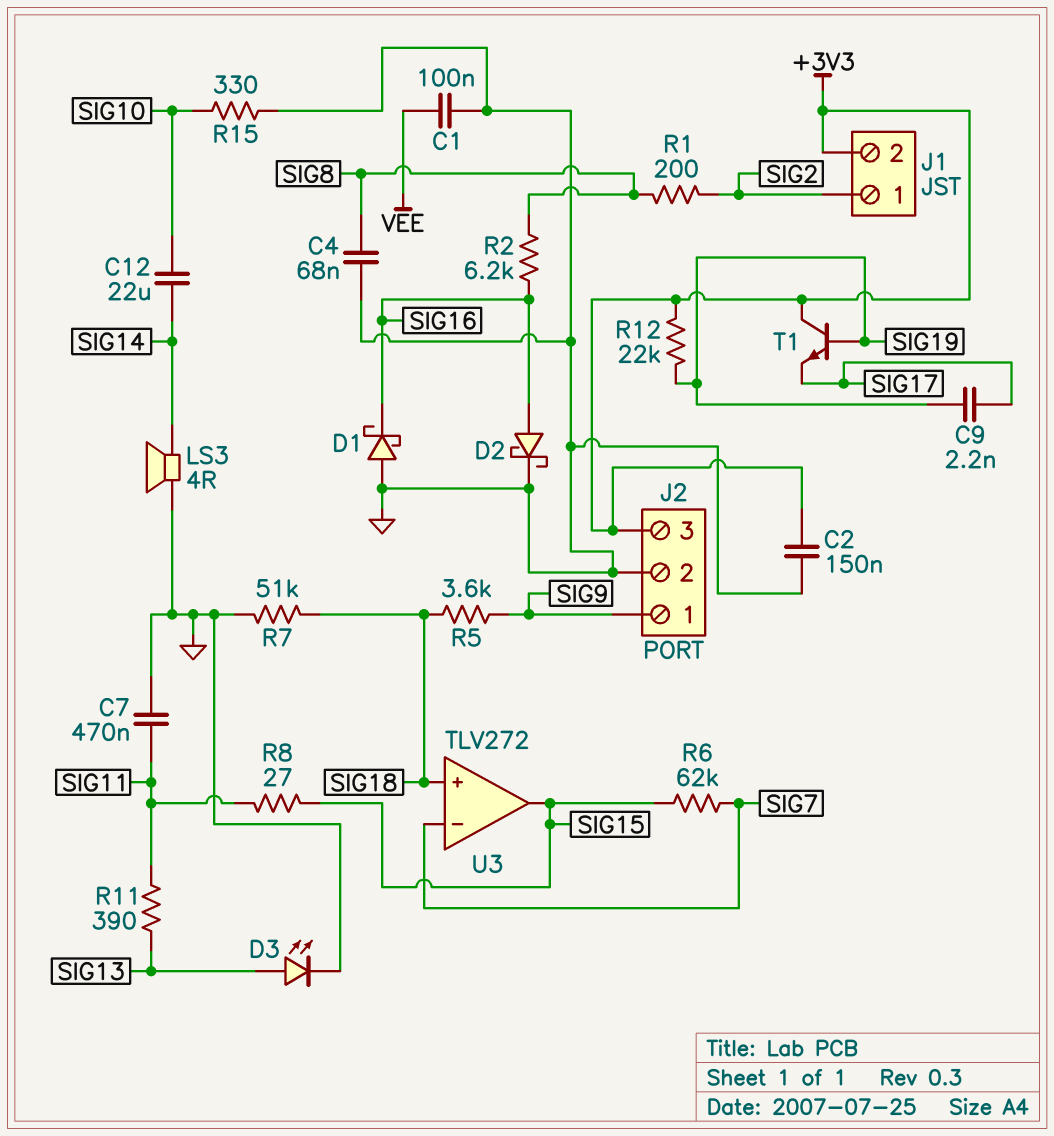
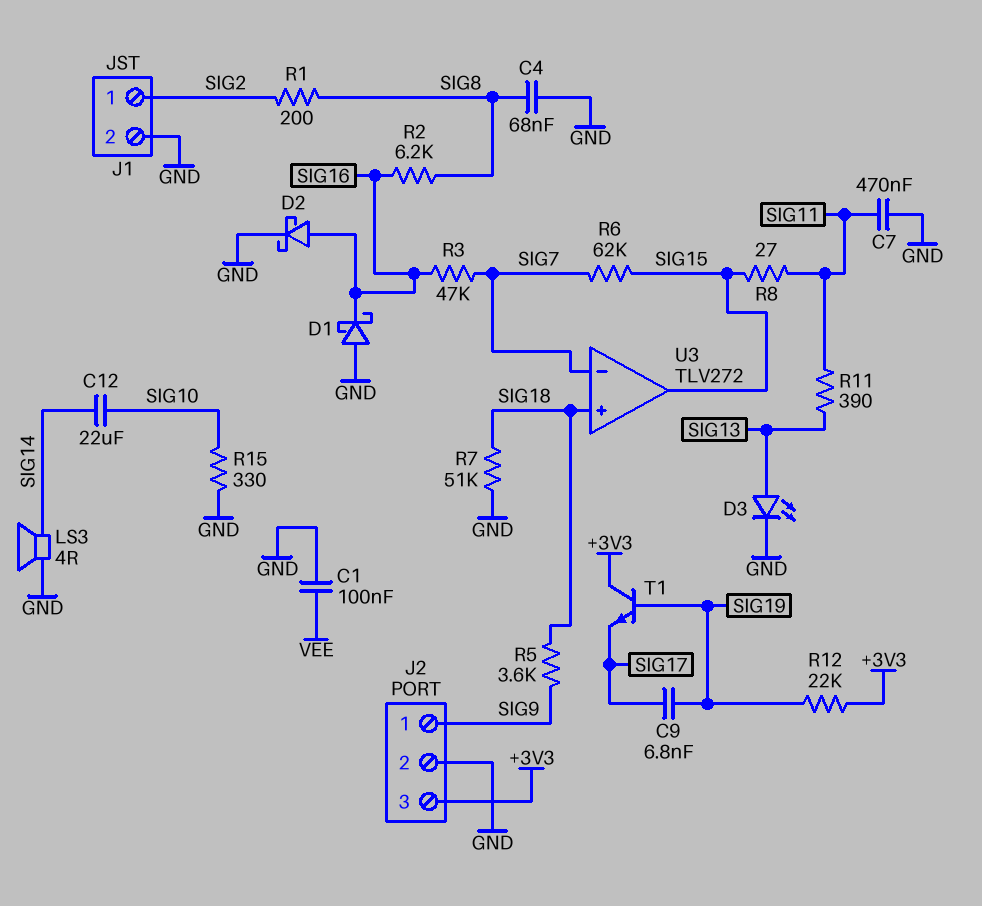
C2: 150nF (+3V3, GND) -> none
C9: 2.2nF (SIG17, SIG19) -> 6.8nF (SIG17, SIG19)
J1 pin 2: +3V3 -> GND
R3: none -> 47k (SIG7, SIG16)

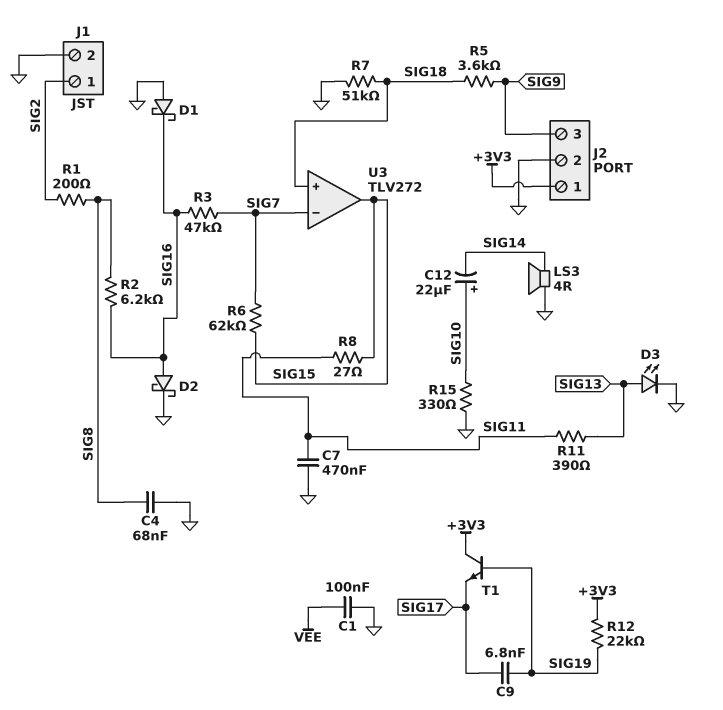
C12: 22uF (SIG10, SIG14) -> 22uF (plus SIG10, minus SIG14)
J2 pin 1: SIG9 -> +3V3
J2 pin 3: +3V3 -> SIG9

